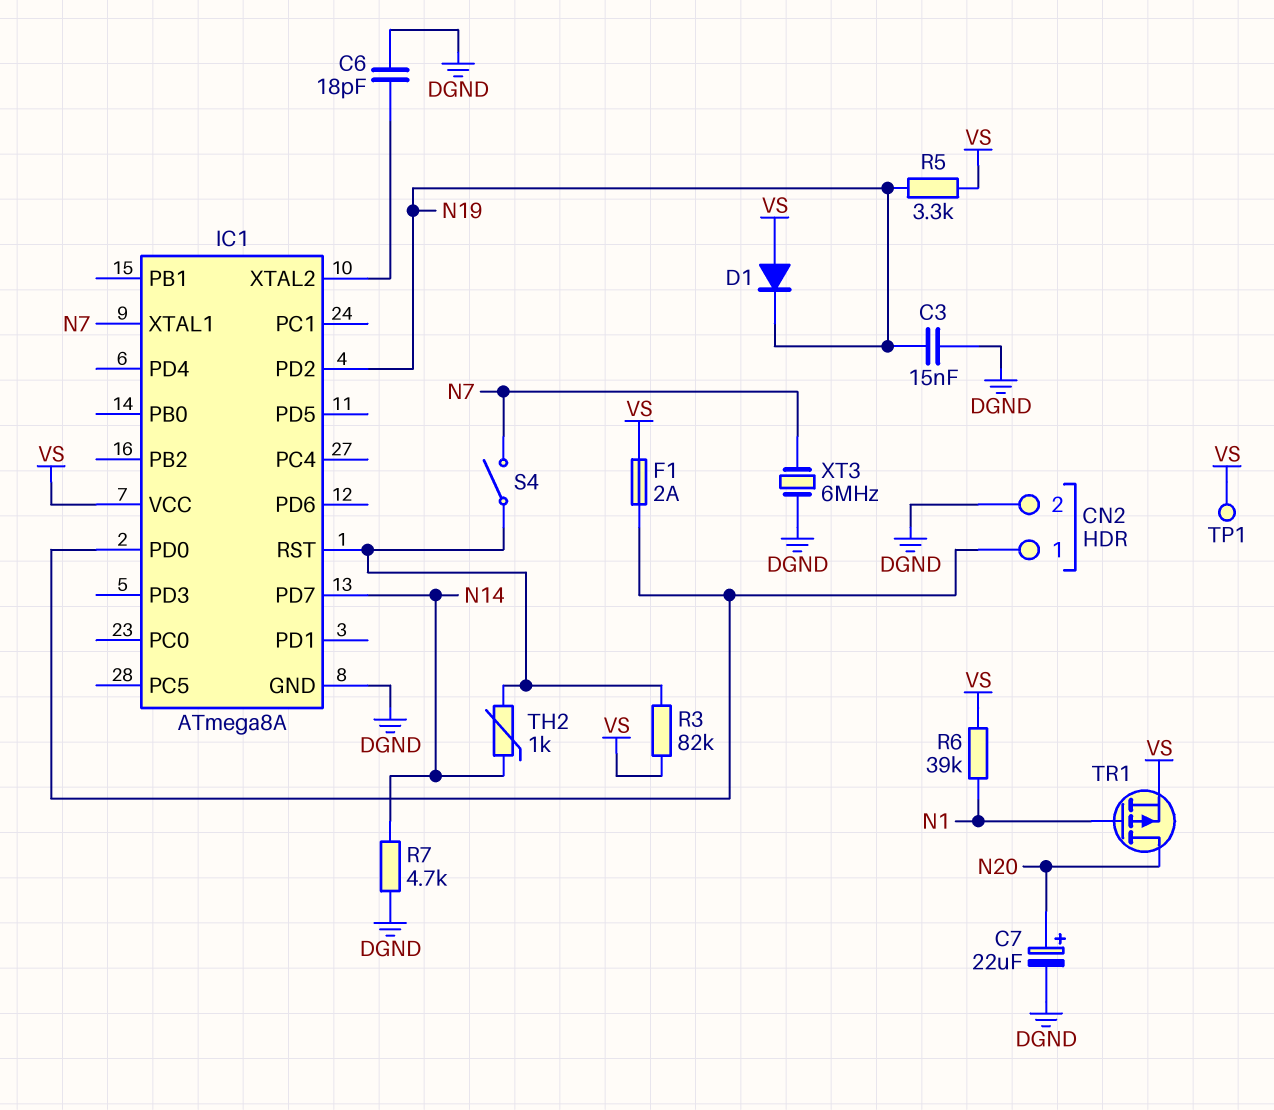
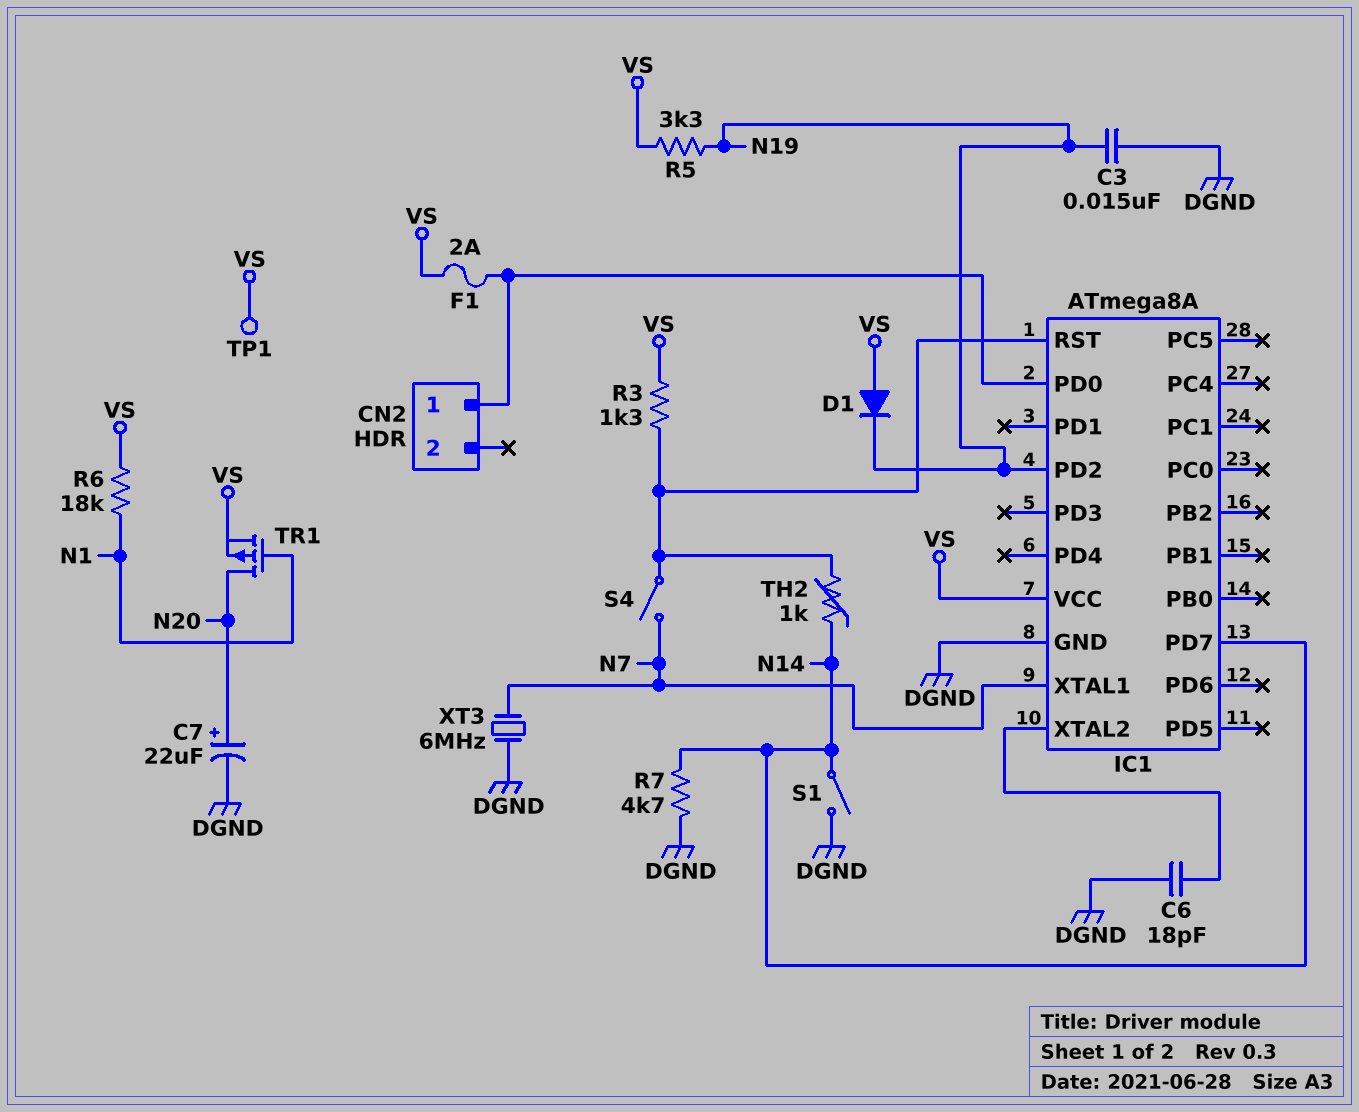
CN2 pin 2: DGND -> none
R3: 82k (IC1/RST, VS) -> 1.3k (IC1/RST, VS)
R6: 39k (N1, VS) -> 18k (N1, VS)
S1: none -> switch (DGND, N14)

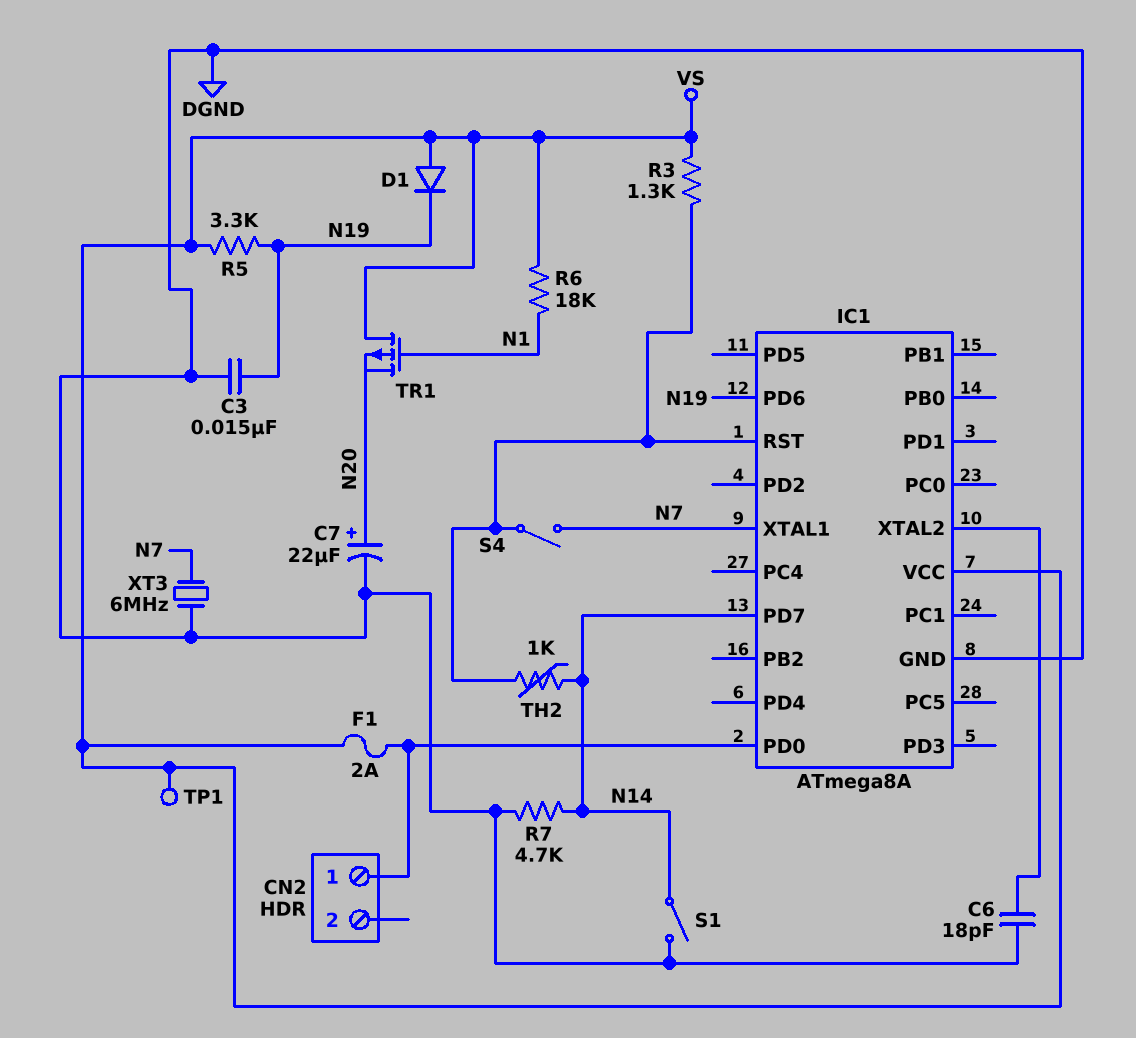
IC1 pin PD2: N19 -> none
IC1 pin PD6: none -> N19
TR1: PMOS (G N1, D N20, S VS) -> PMOS (G N1, D VS, S N20)

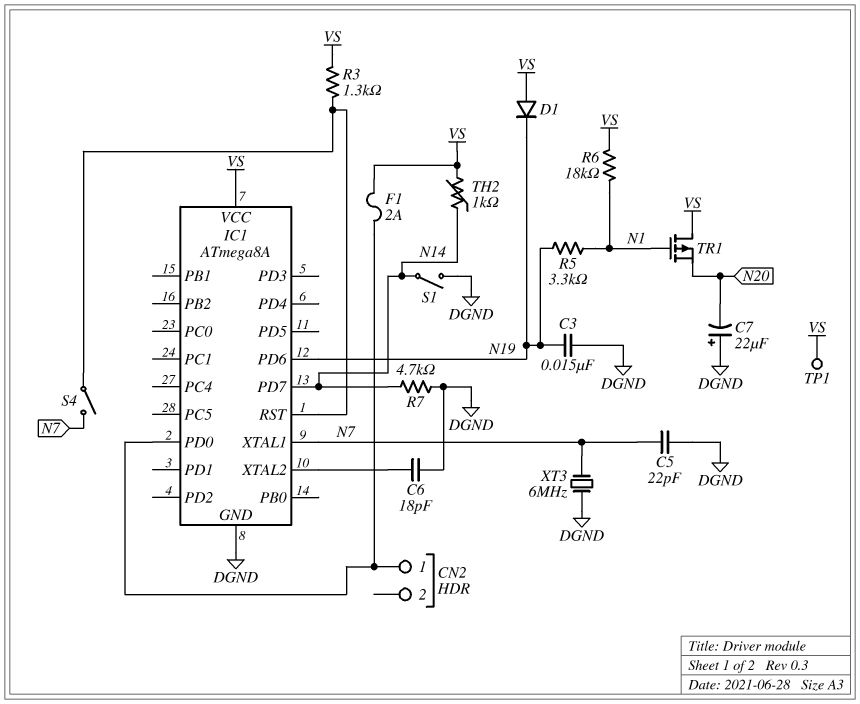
C5: none -> 22pF (DGND, N7)
C7: 22uF (plus N20, minus DGND) -> 22uF (plus DGND, minus N20)
R5: 3.3k (N19, VS) -> 3.3k (N1, N19)
TH2: 1k (IC1/RST, N14) -> 1k (N14, VS)

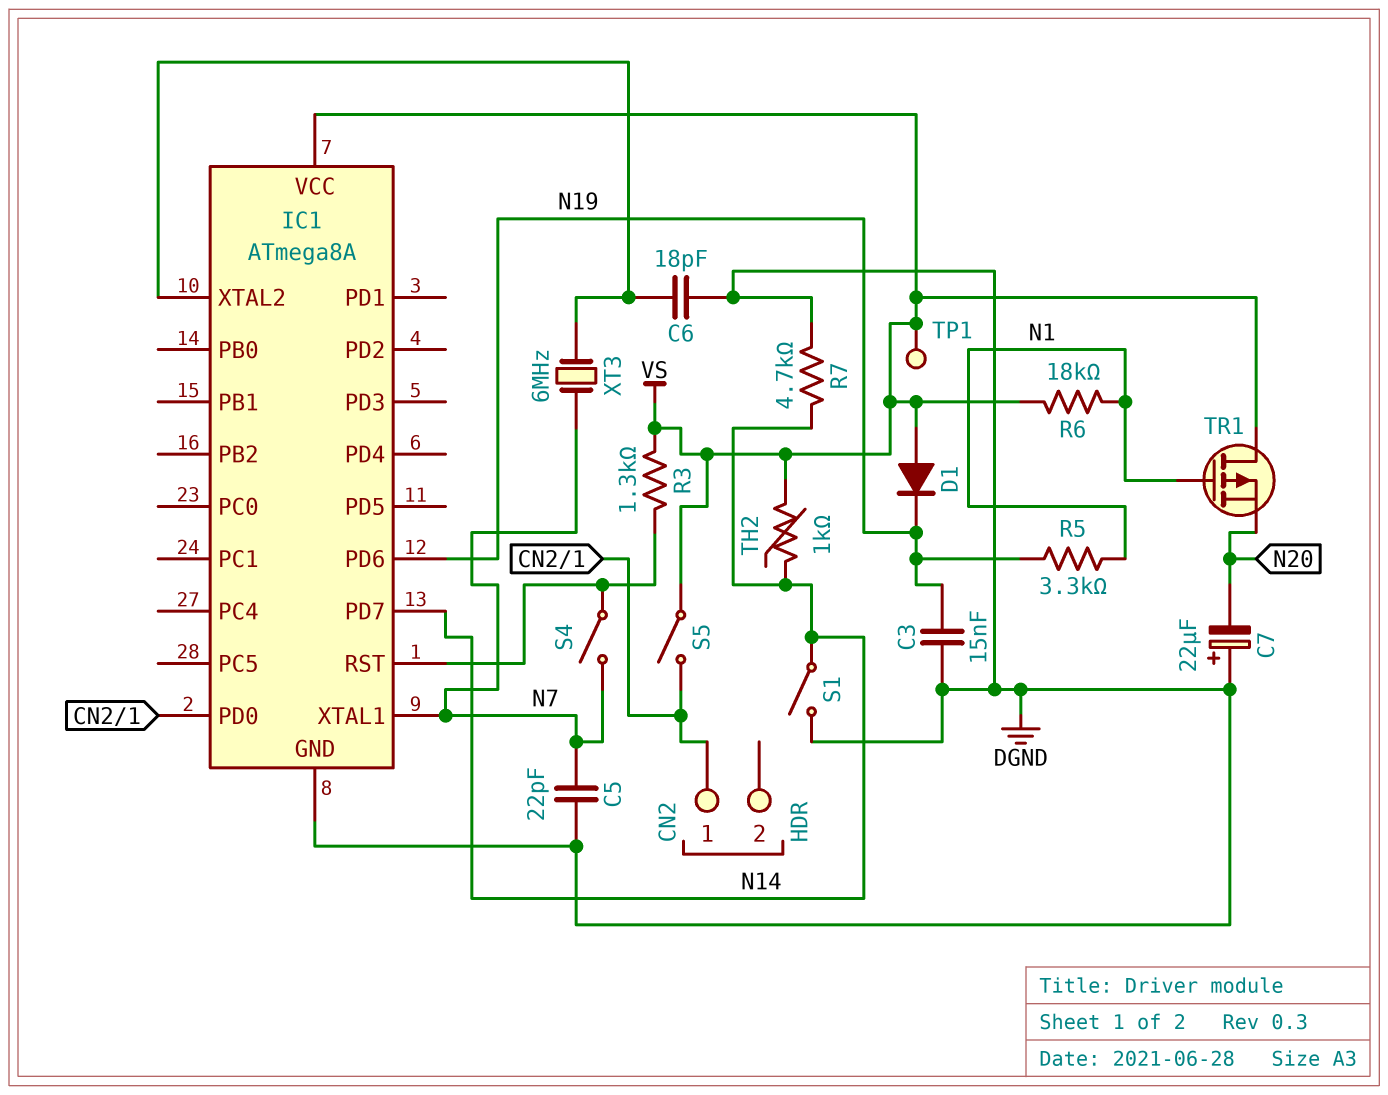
F1: 2A (CN2/1, VS) -> none
S5: none -> switch (CN2/1, VS)
XT3: 6MHz (DGND, N7) -> 6MHz (IC1/XTAL2, N7)

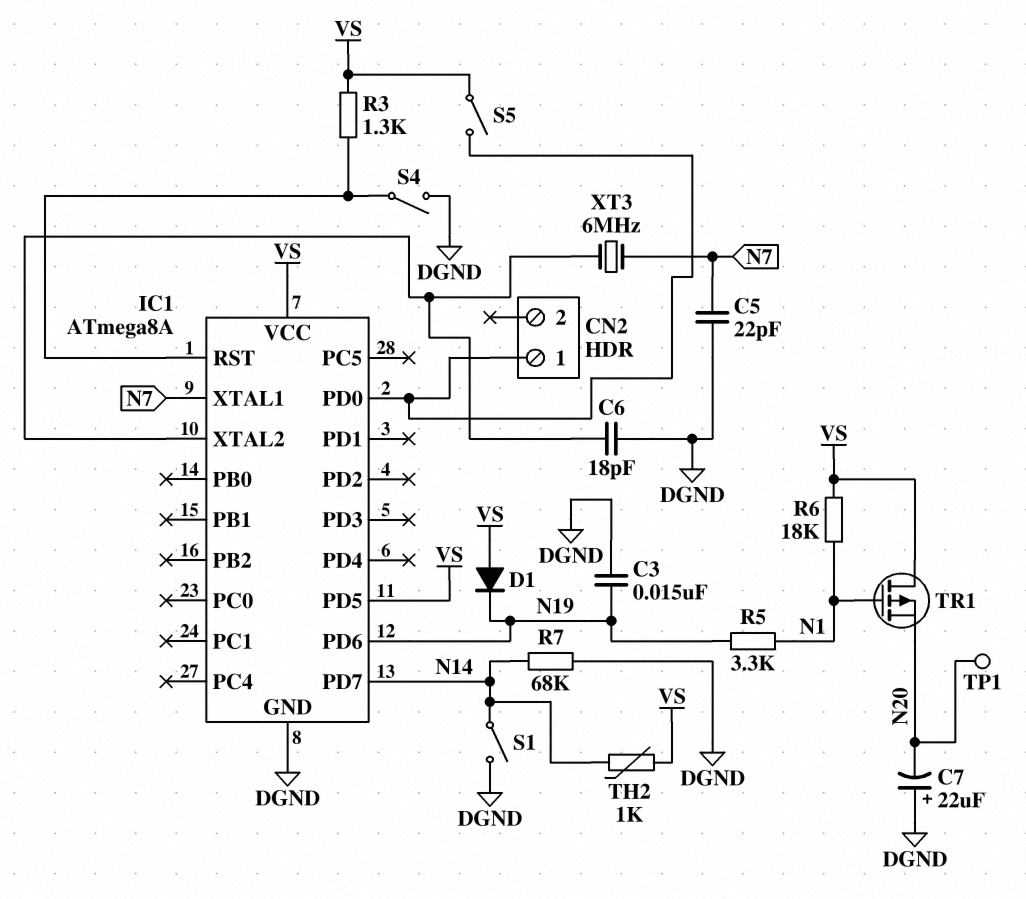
IC1 pin PD5: none -> VS
R7: 4.7k (DGND, N14) -> 68k (DGND, N14)
S4: switch (IC1/RST, N7) -> switch (DGND, IC1/RST)
TP1: test point (VS) -> test point (N20)

